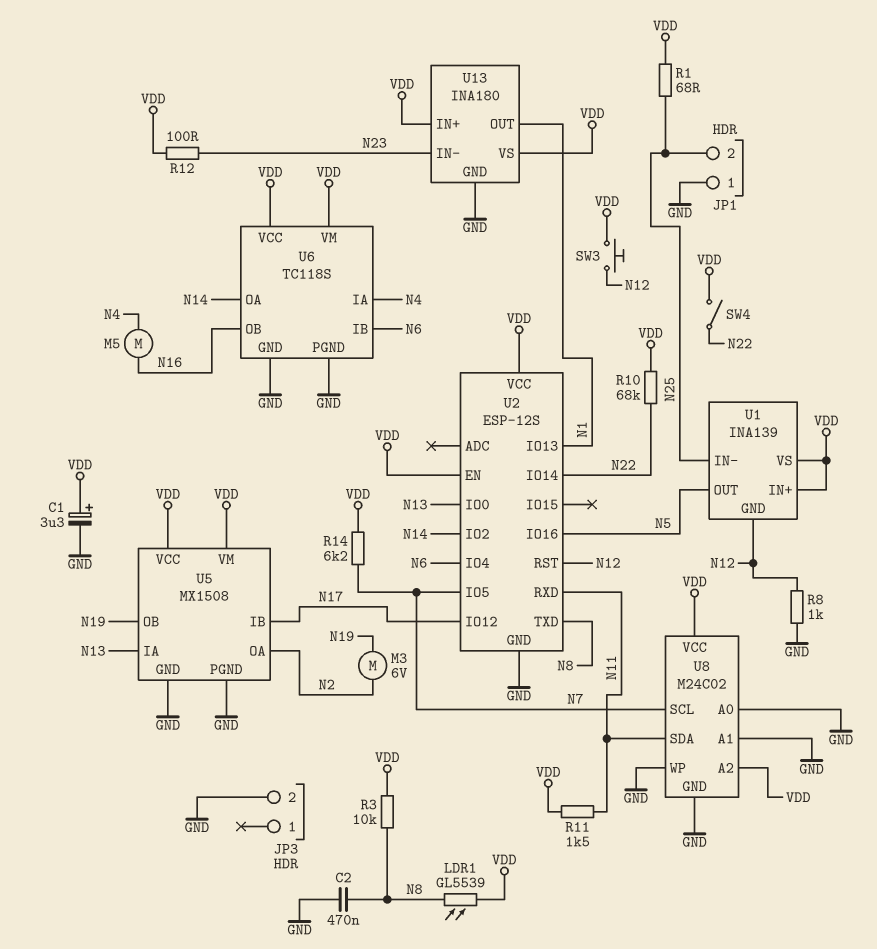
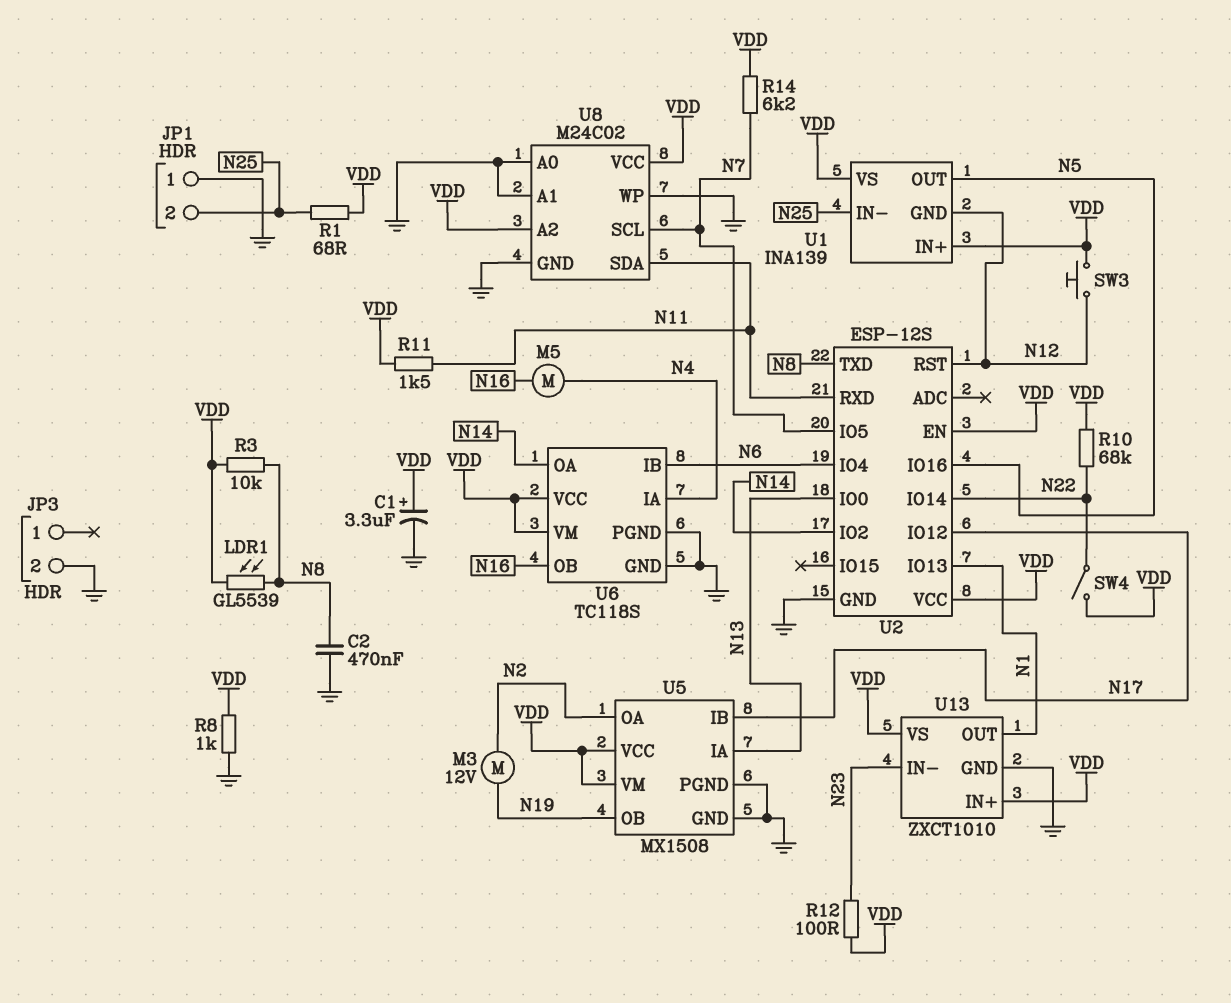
M3: motor 6V (N2, N19) -> motor 12V (N2, N19)
R8: 1k (GND, N12) -> 1k (GND, VDD)
U13: INA180 -> ZXCT1010

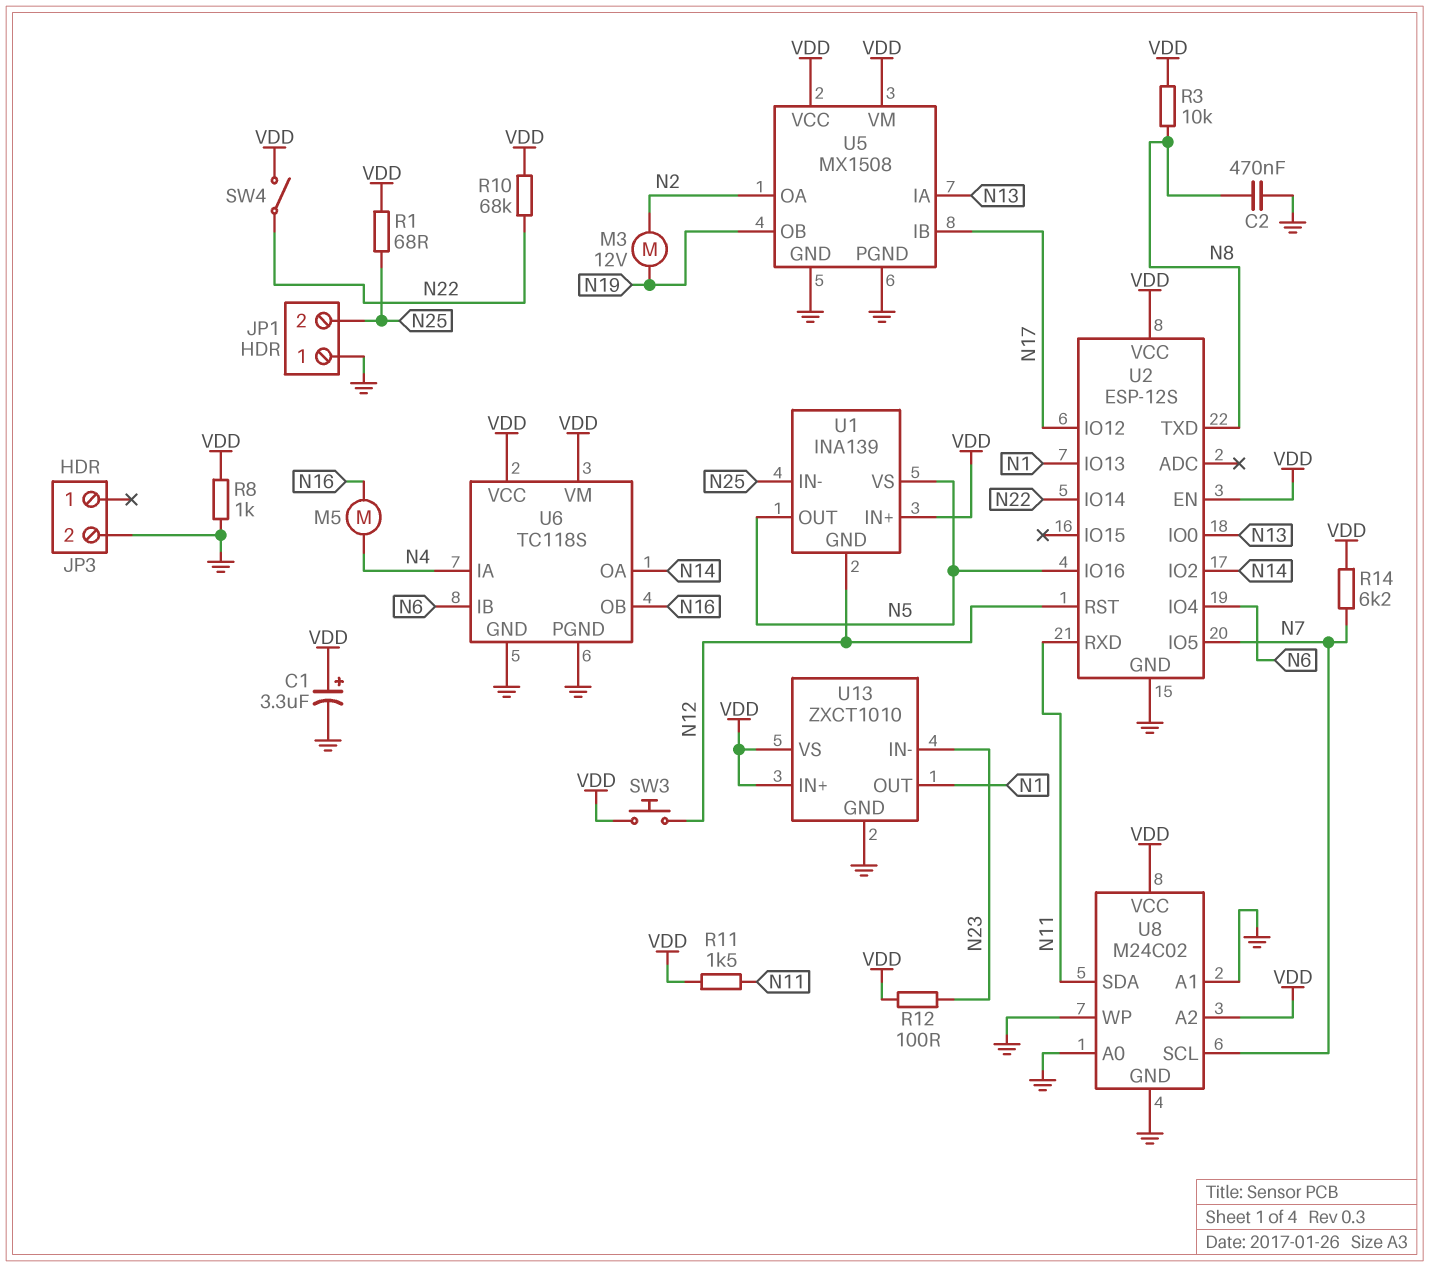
LDR1: GL5539 (N8, VDD) -> none
U1 pin VS: VDD -> N5

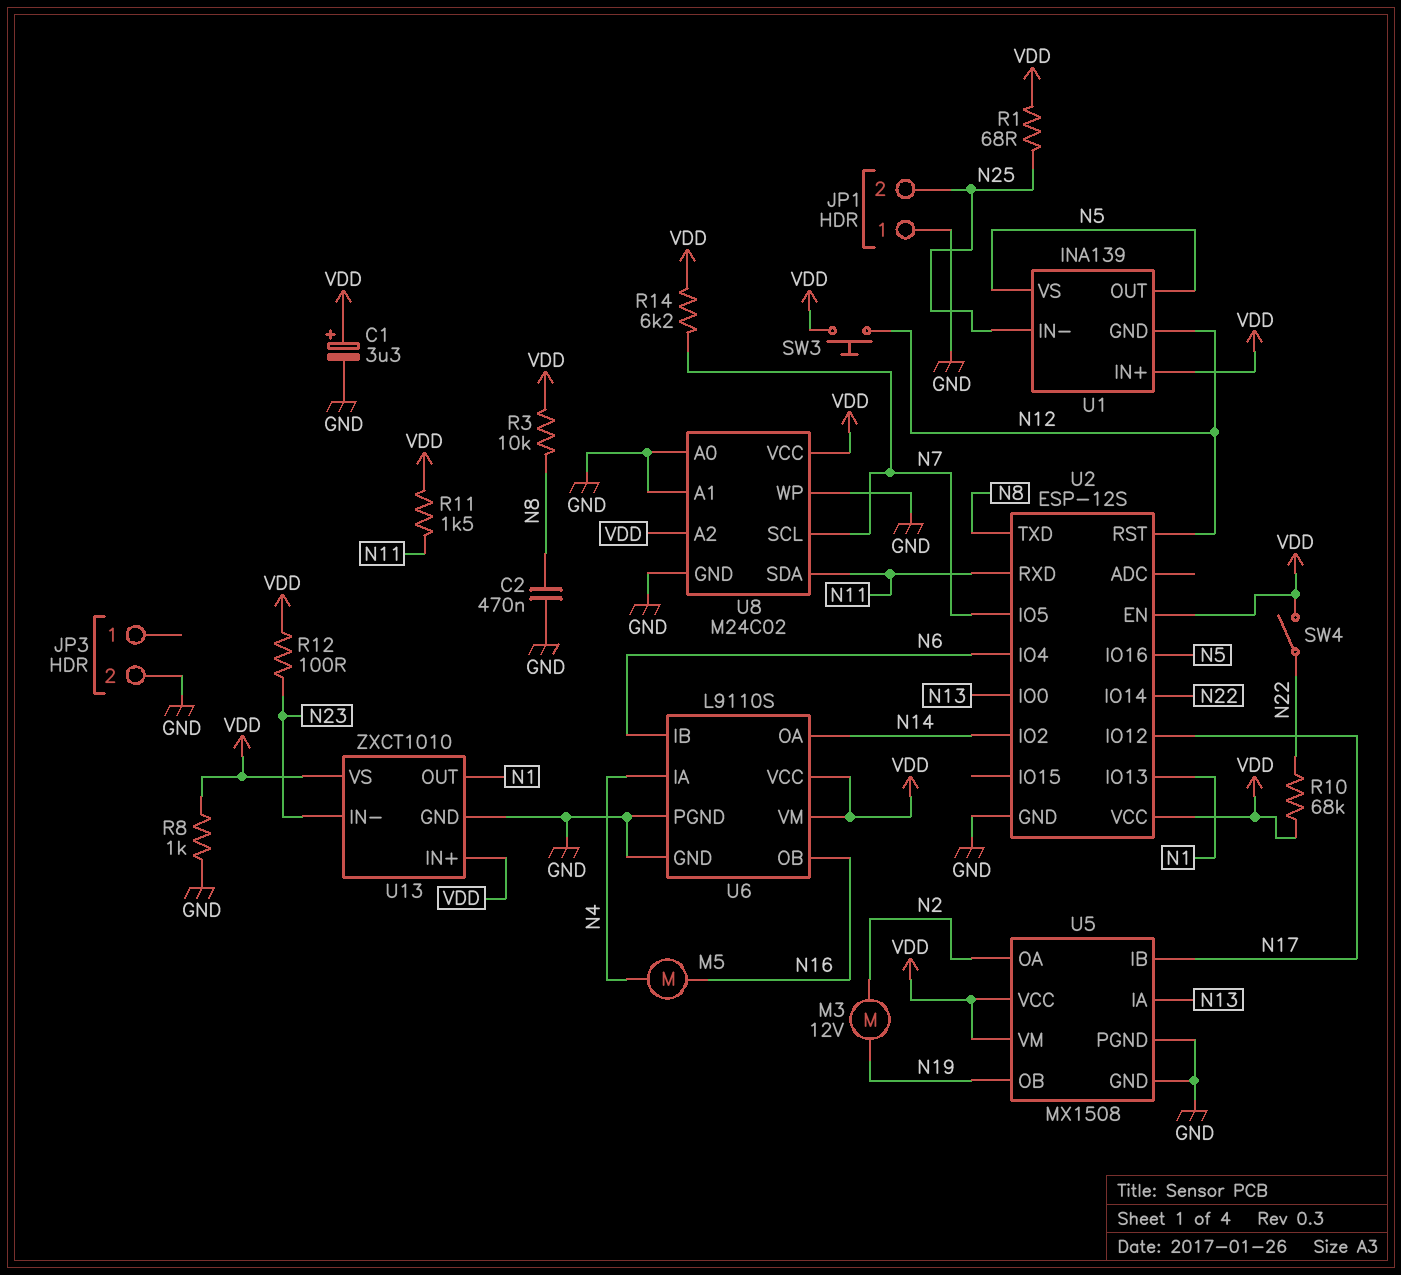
U6: TC118S -> L9110S

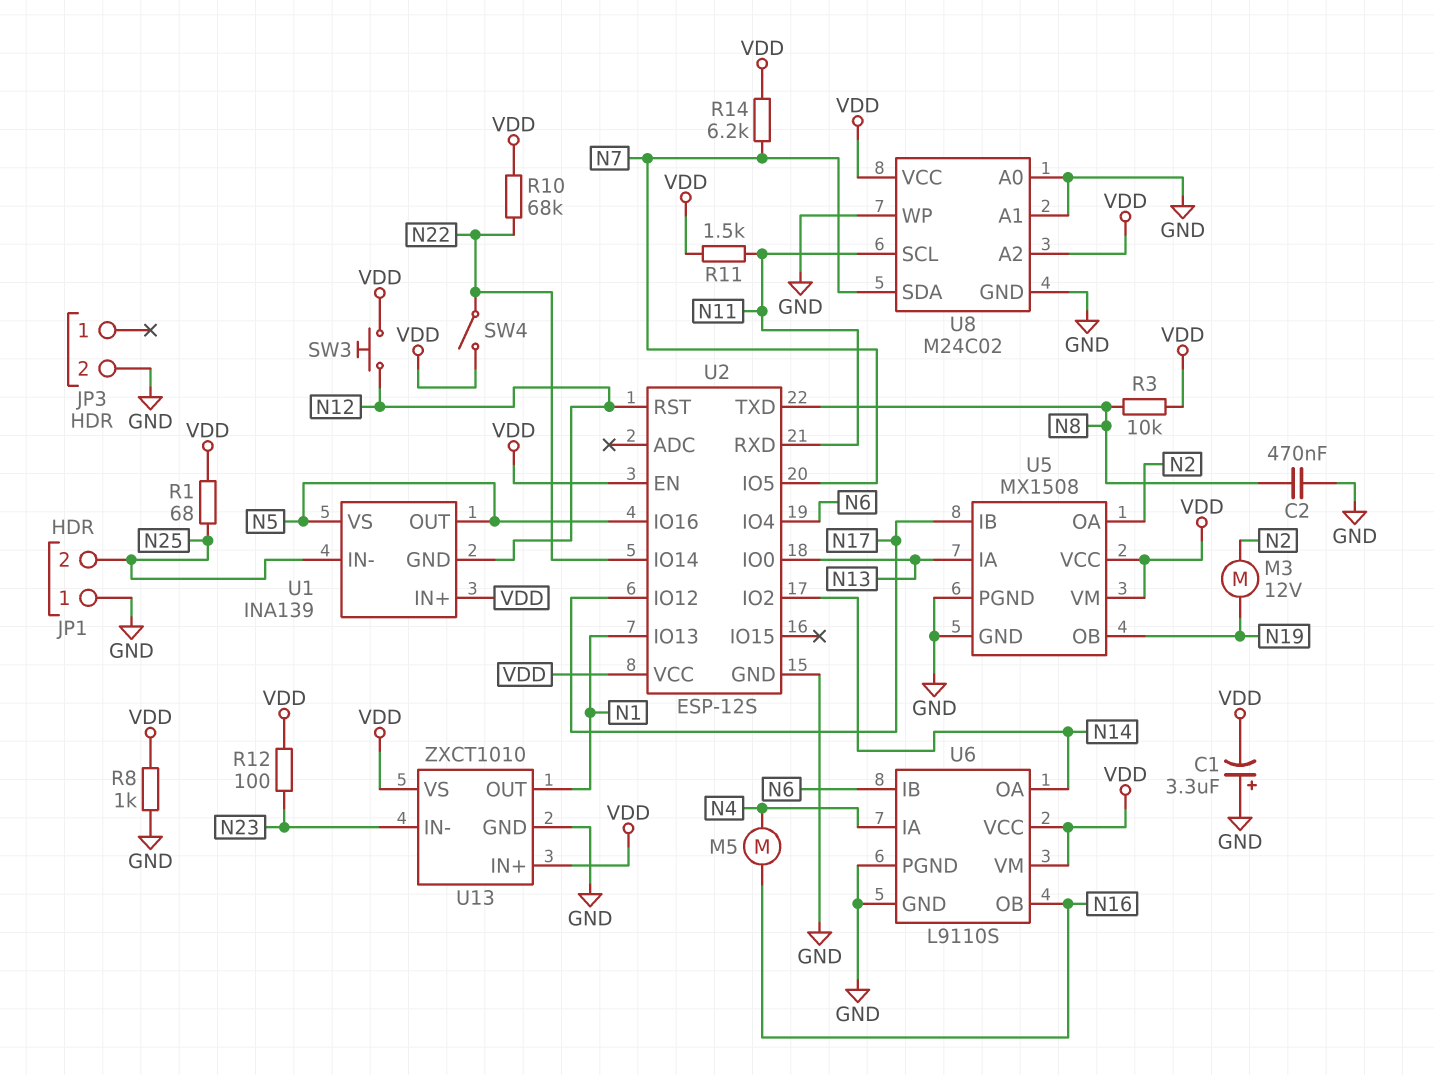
C1: 3.3uF (plus VDD, minus GND) -> 3.3uF (plus GND, minus VDD)
U8 pin SCL: N7 -> N11
U8 pin SDA: N11 -> N7

